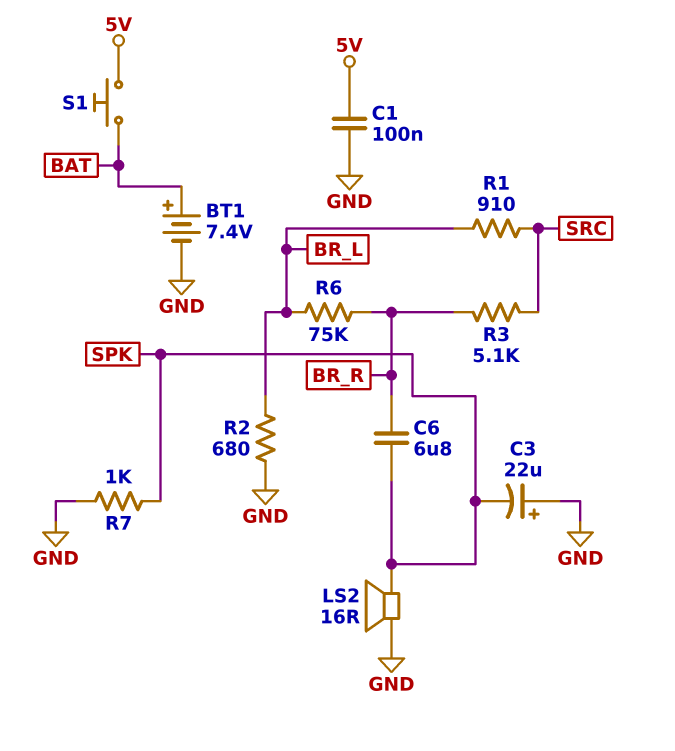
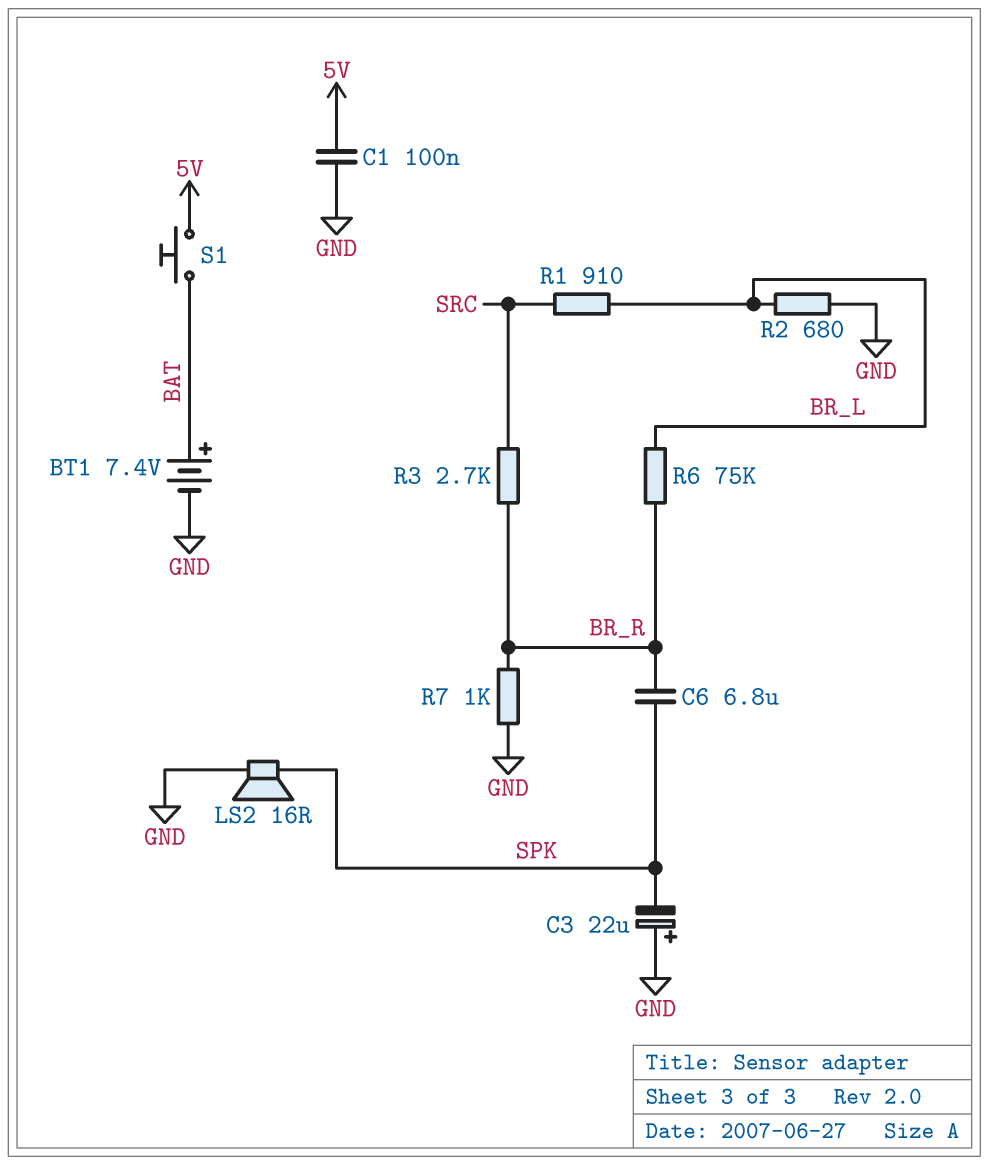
R3: 5.1k (BR_R, SRC) -> 2.7k (BR_R, SRC)
R7: 1k (GND, SPK) -> 1k (BR_R, GND)

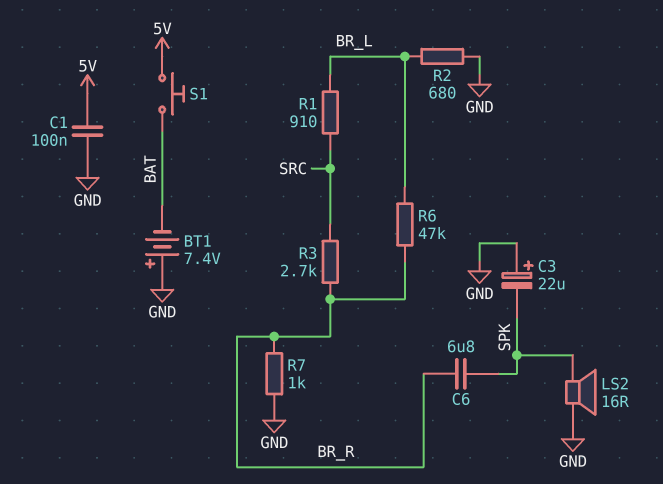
BT1: 7.4V (plus BAT, minus GND) -> 7.4V (plus GND, minus BAT)
R6: 75k (BR_L, BR_R) -> 47k (BR_L, BR_R)

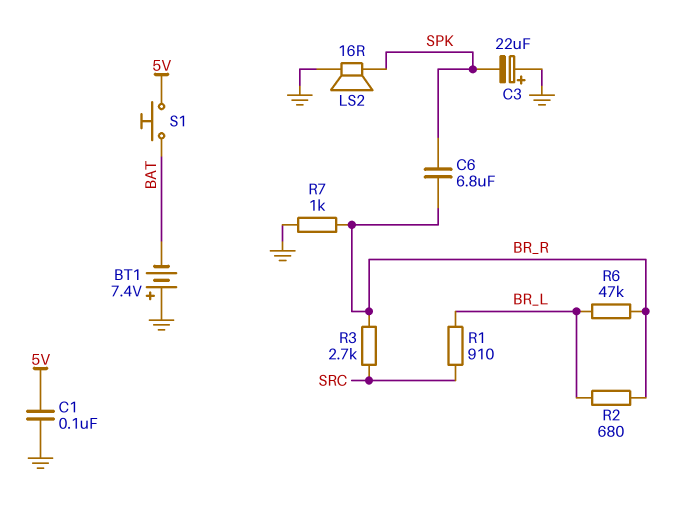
R2: 680 (BR_L, GND) -> 680 (BR_L, BR_R)

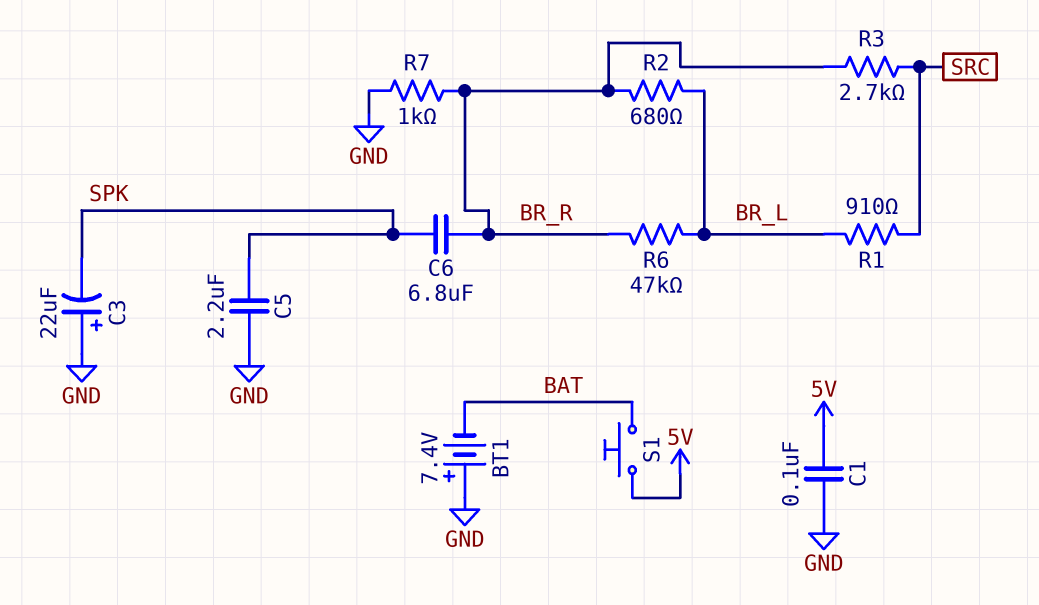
C5: none -> 2.2uF (GND, SPK)
LS2: speaker 16R (GND, SPK) -> none

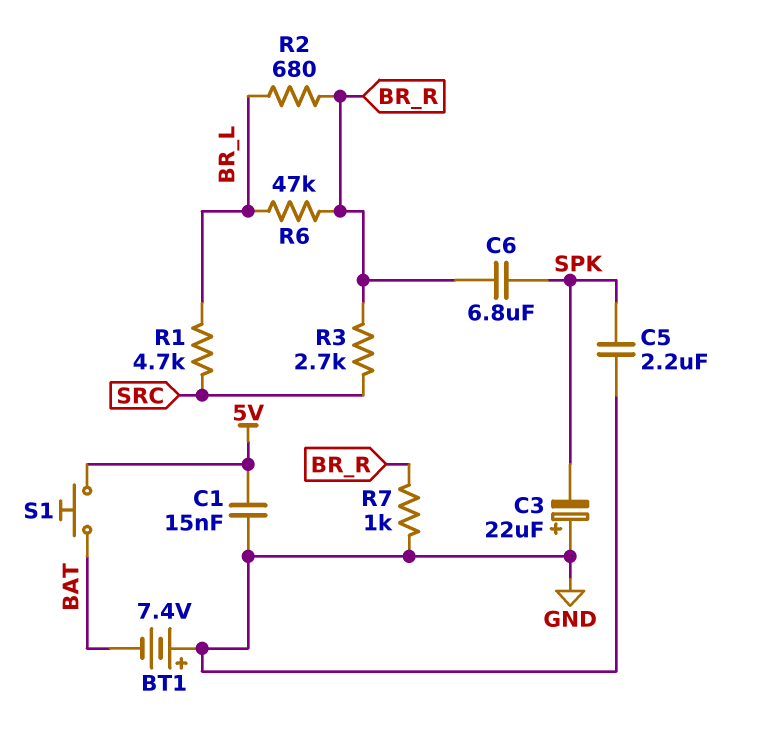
C1: 100nF (5V, GND) -> 15nF (5V, GND)
R1: 910 (BR_L, SRC) -> 4.7k (BR_L, SRC)

